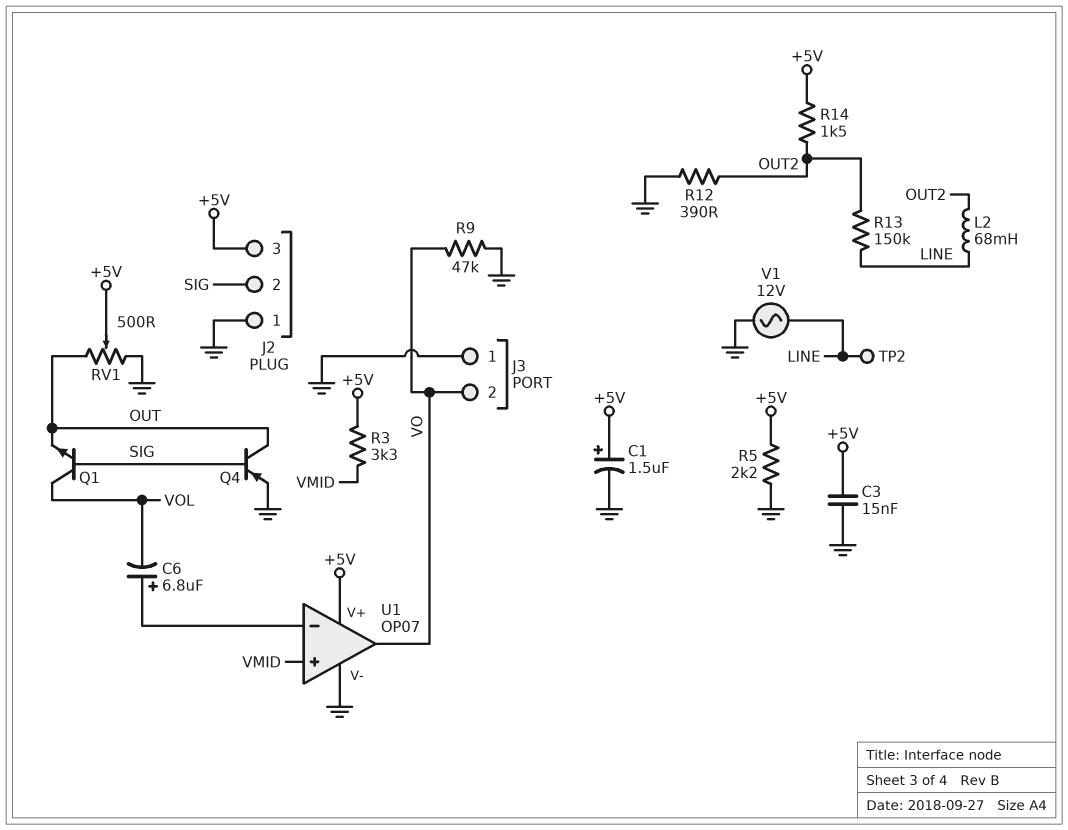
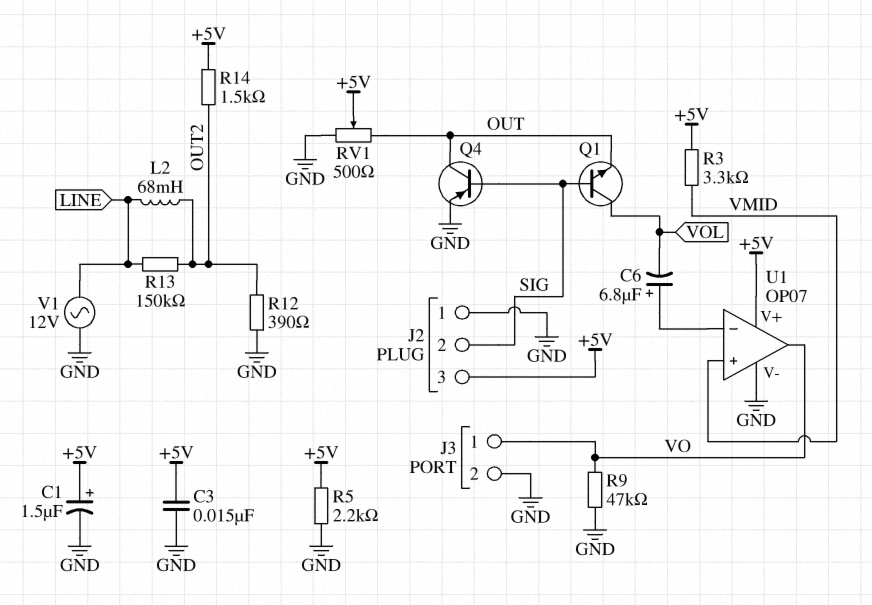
J3 pin 1: GND -> VO
J3 pin 2: VO -> GND
TP2: test point (LINE) -> none

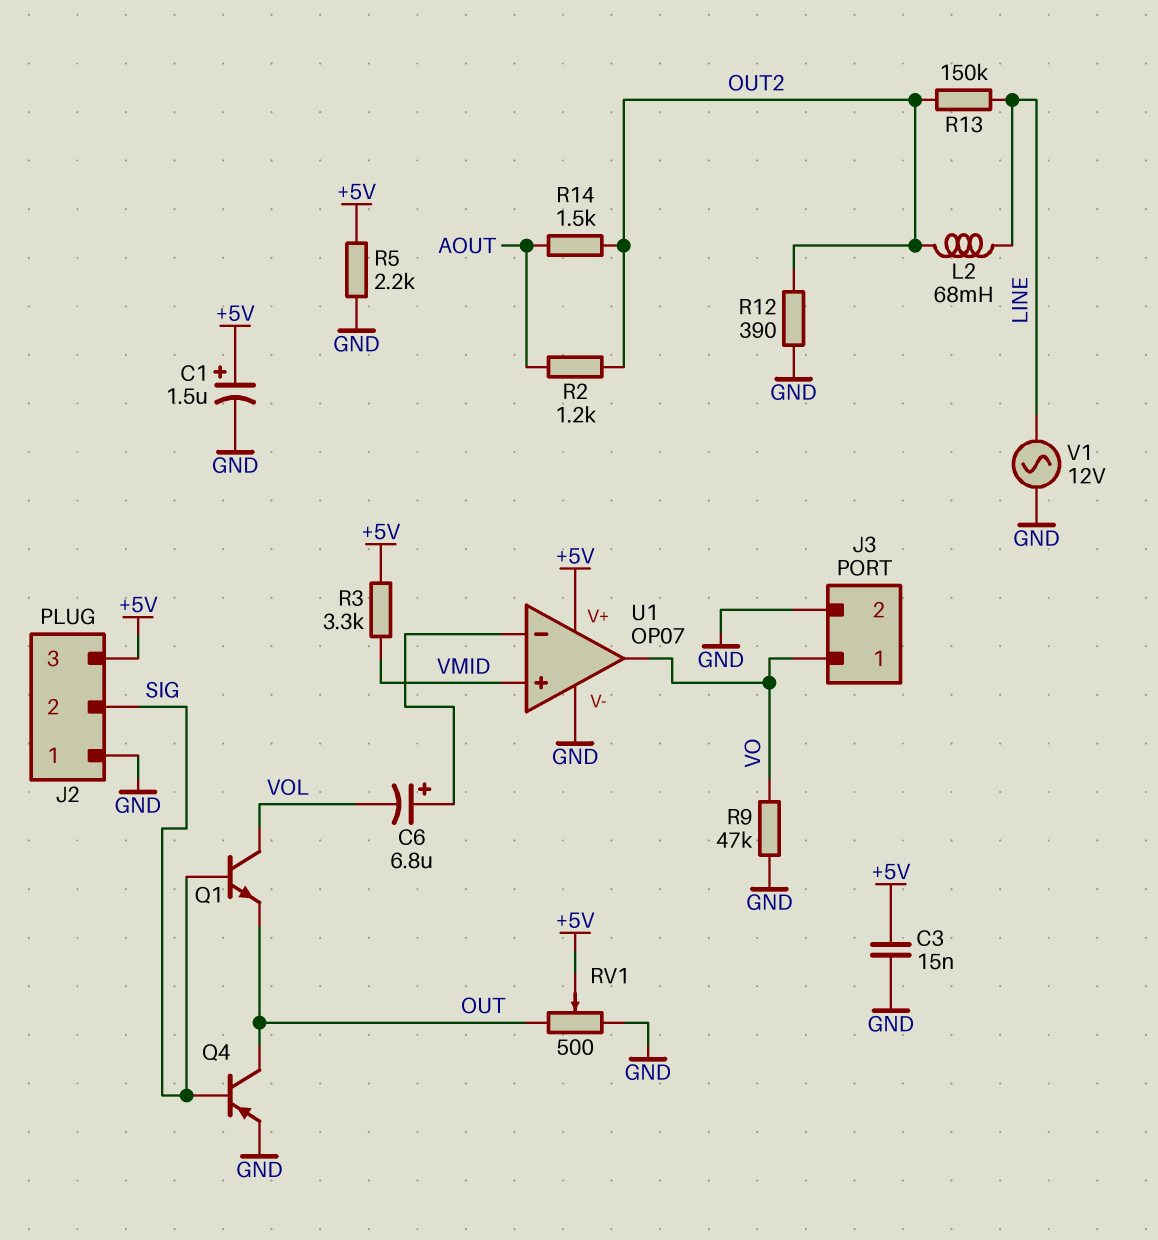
R2: none -> 1.2k (AOUT, OUT2)
R14: 1.5k (+5V, OUT2) -> 1.5k (AOUT, OUT2)

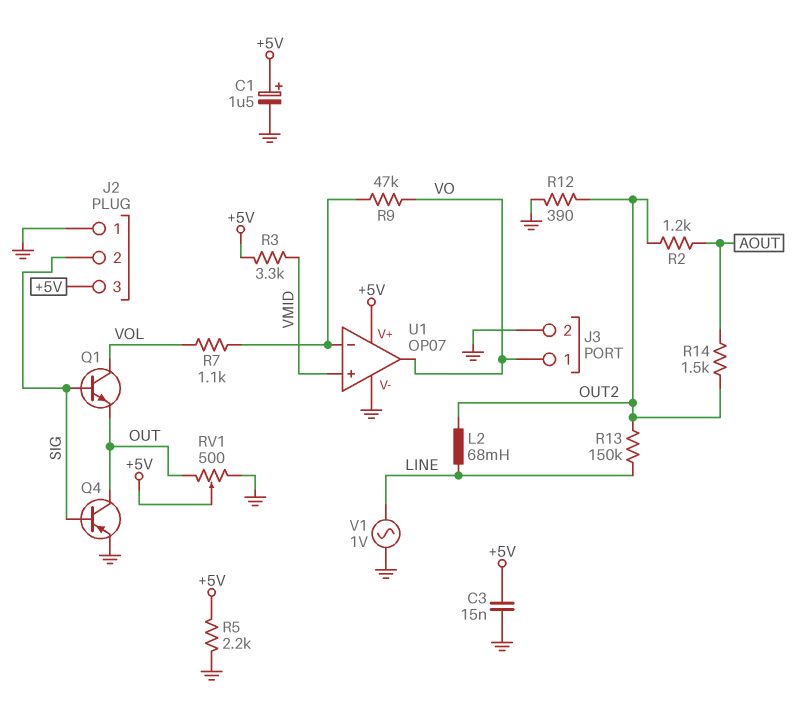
C6: 6.8uF (plus U1/in-, minus VOL) -> none
R7: none -> 1.1k (U1/in-, VOL)
R9: 47k (GND, VO) -> 47k (U1/in-, VO)
V1: AC 12V (GND, LINE) -> AC 1V (GND, LINE)

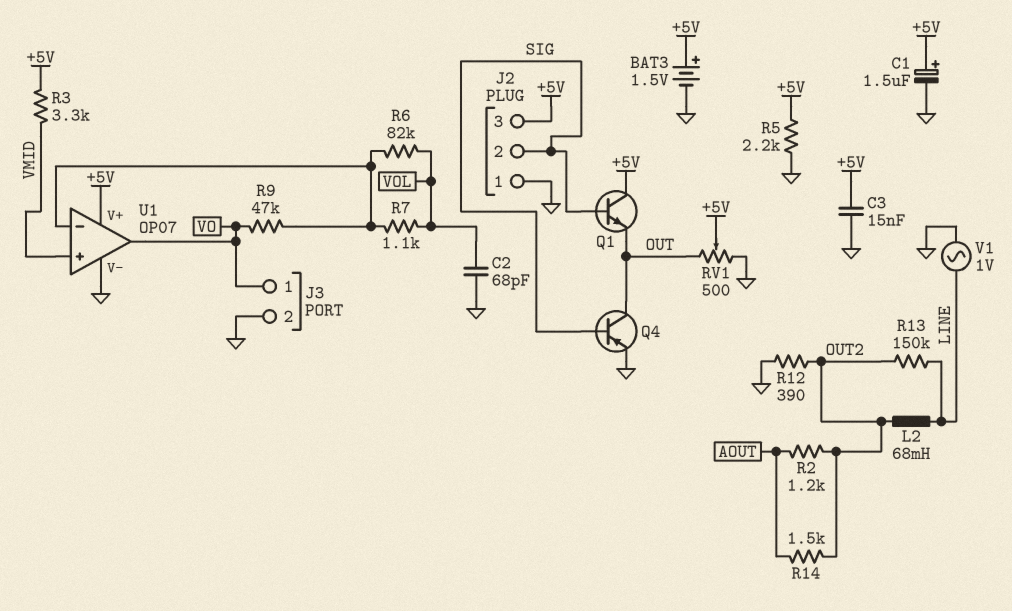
BAT3: none -> 1.5V (plus +5V, minus GND)
C2: none -> 68pF (GND, VOL)
Q1: NPN (B SIG, C VOL, E OUT) -> NPN (B SIG, C +5V, E OUT)
R6: none -> 82k (U1/in-, VOL)

